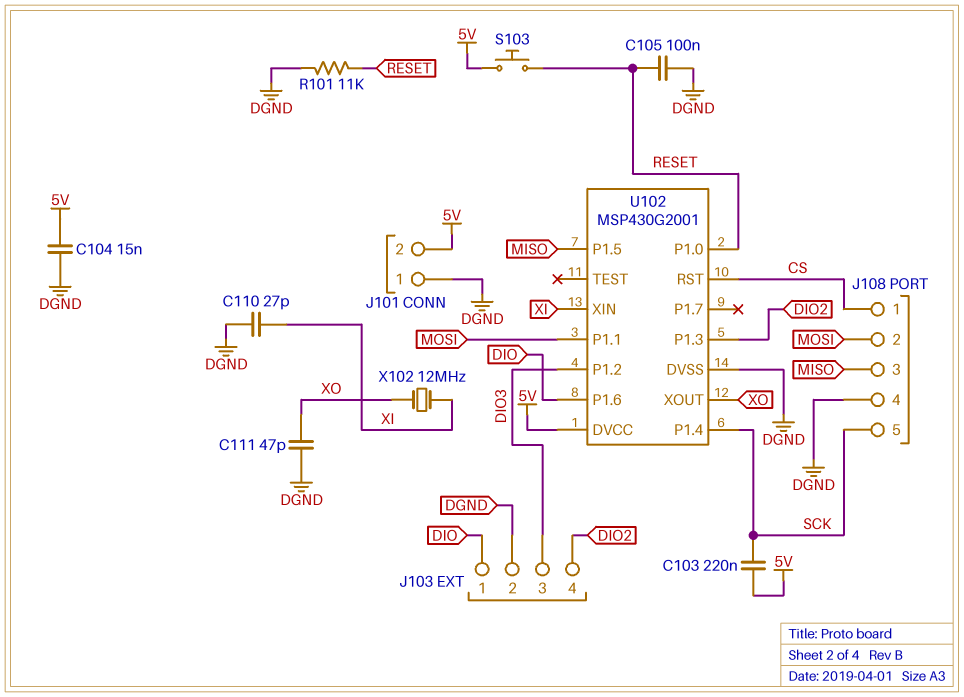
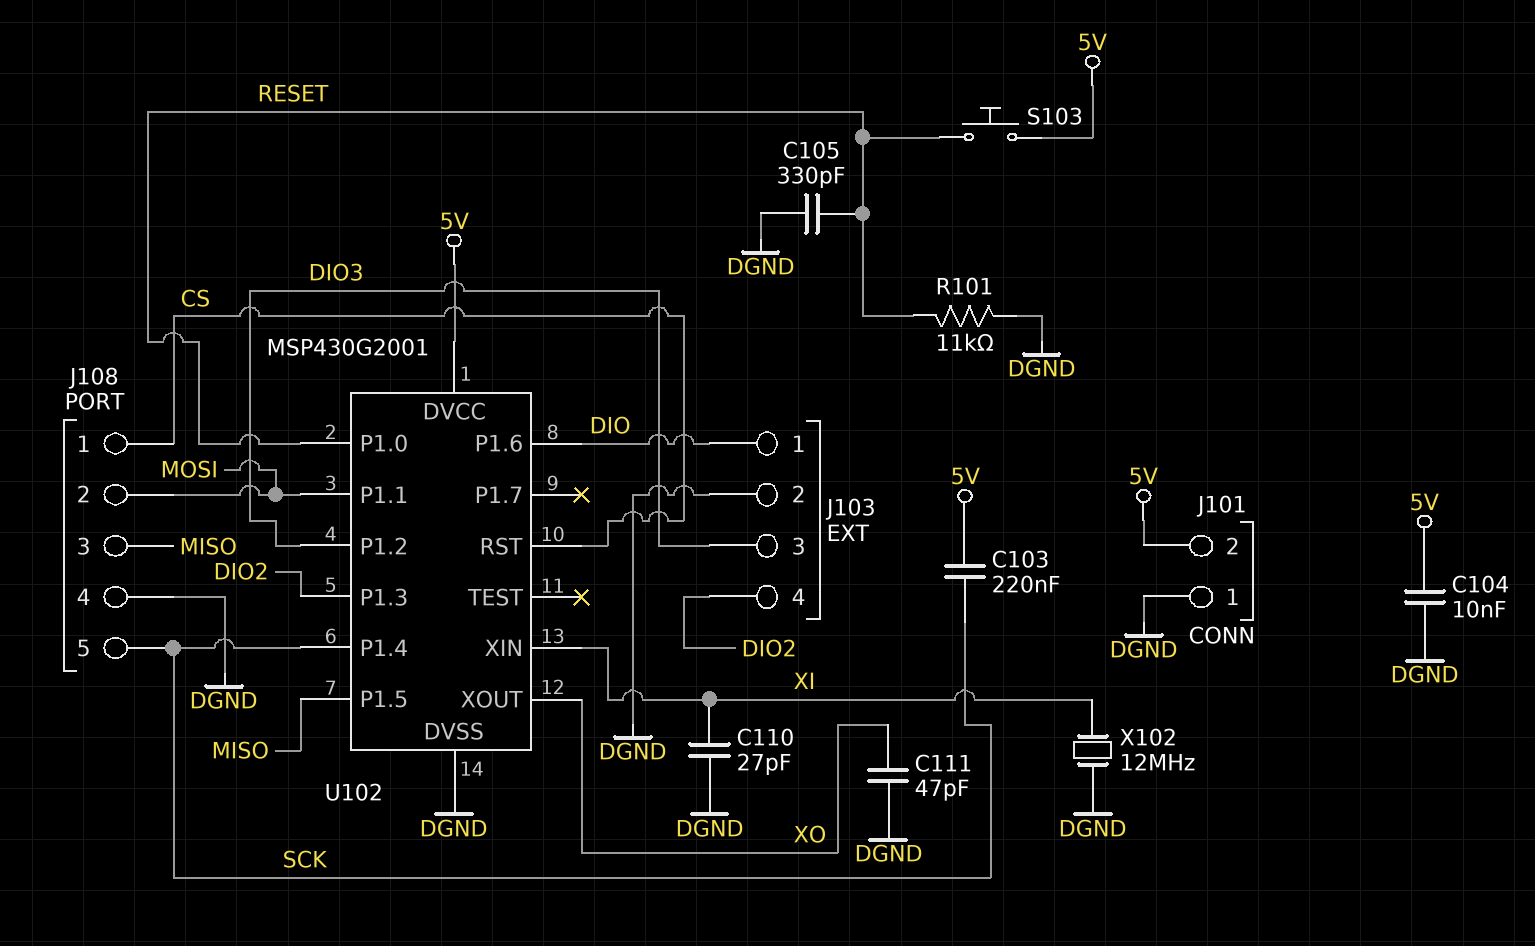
C104: 15nF (5V, DGND) -> 10nF (5V, DGND)
C105: 100nF (DGND, RESET) -> 330pF (DGND, RESET)
X102: 12MHz (XI, XO) -> 12MHz (DGND, XI)

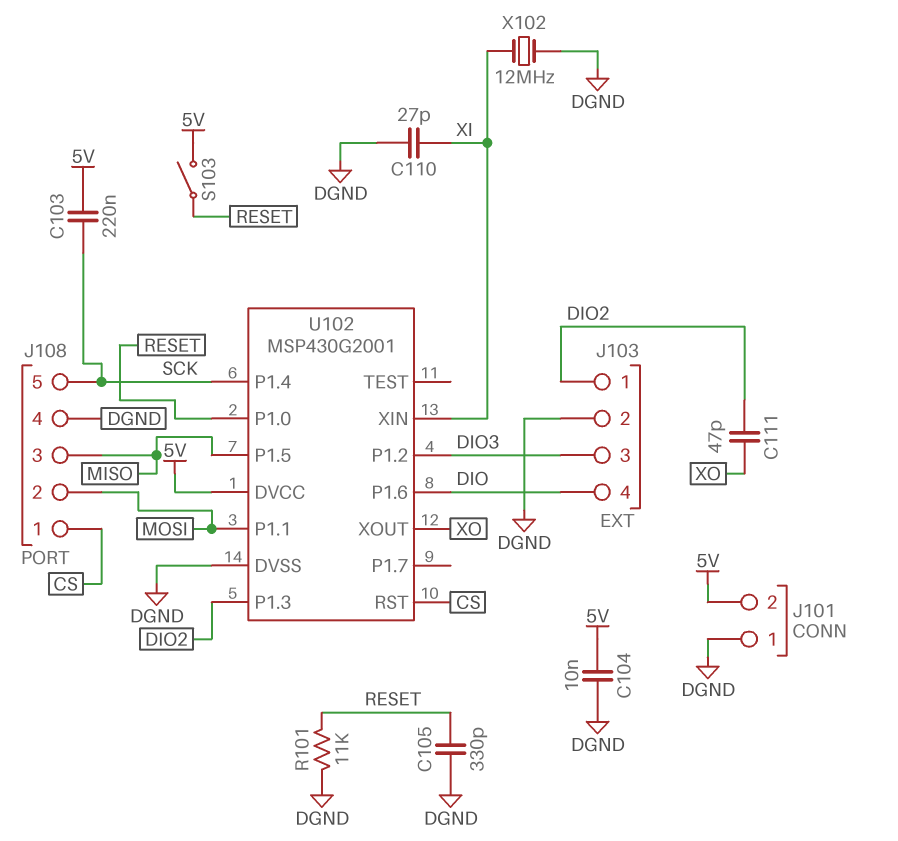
C111: 47pF (DGND, XO) -> 47pF (DIO2, XO)
J103 pin 1: DIO -> DIO2
J103 pin 4: DIO2 -> DIO
S103: button (5V, RESET) -> switch (5V, RESET)

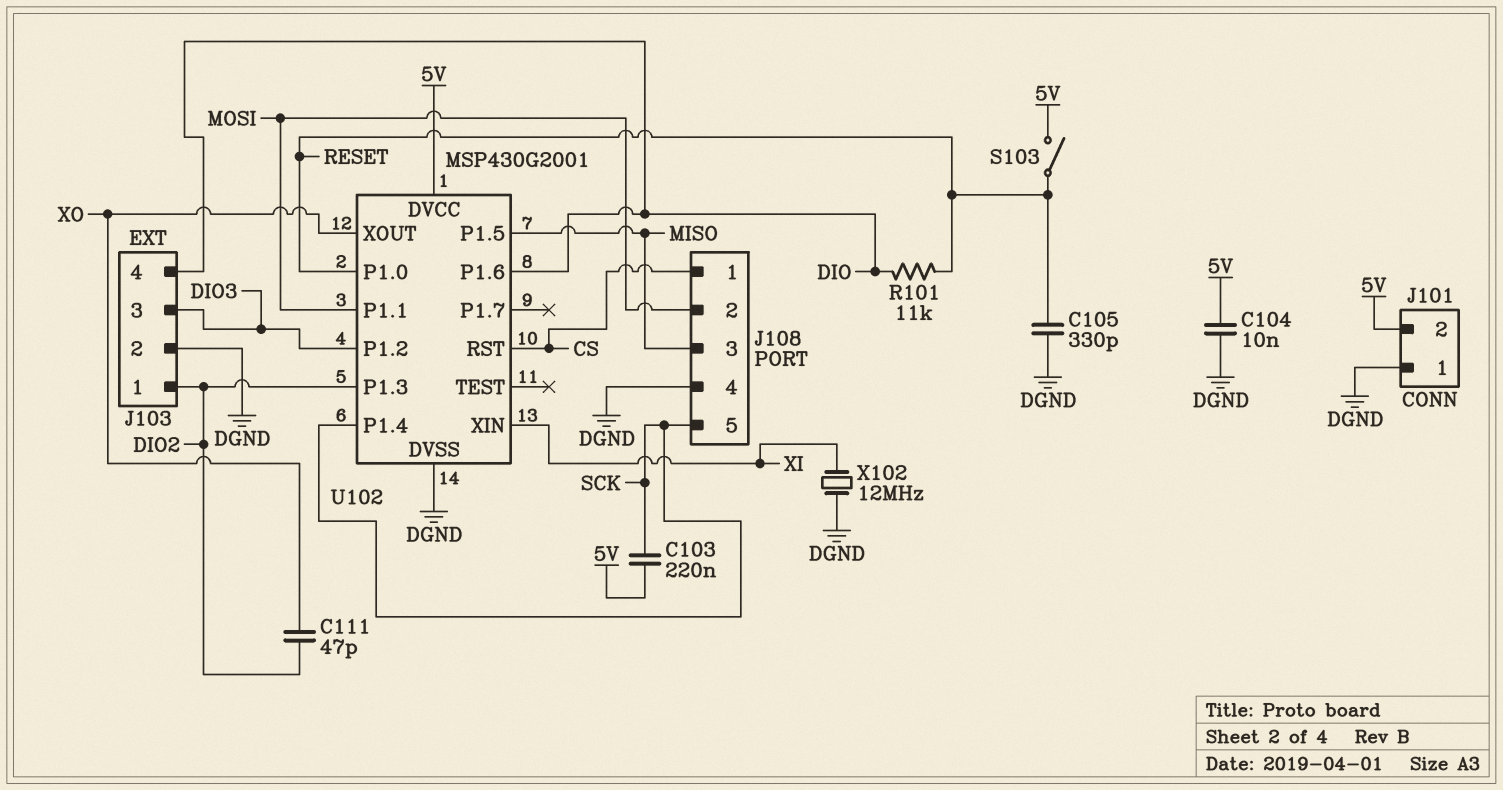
C110: 27pF (DGND, XI) -> none
R101: 11k (DGND, RESET) -> 11k (DIO, RESET)

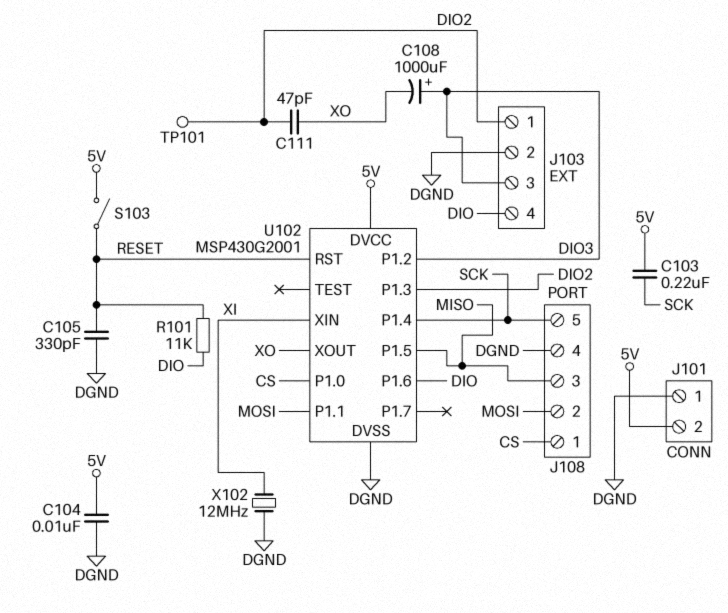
C108: none -> 1000uF (plus DIO3, minus XO)
TP101: none -> test point (DIO2)
U102 pin P1.0: RESET -> CS
U102 pin RST: CS -> RESET

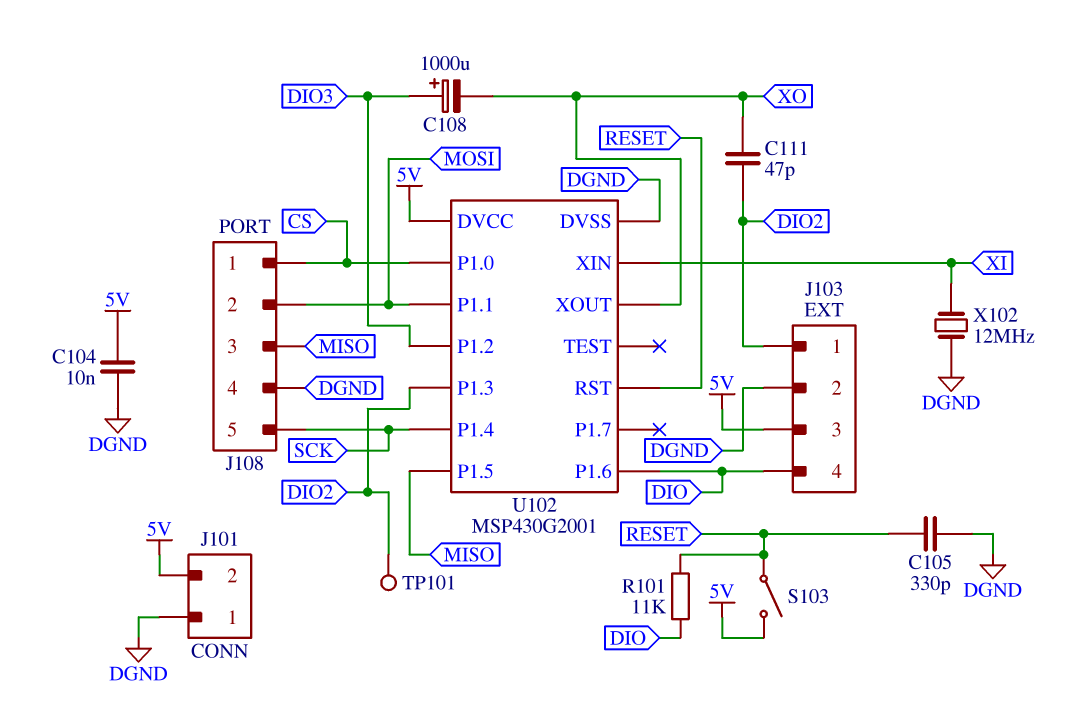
C103: 220nF (5V, SCK) -> none
J103 pin 3: DIO3 -> 5V

